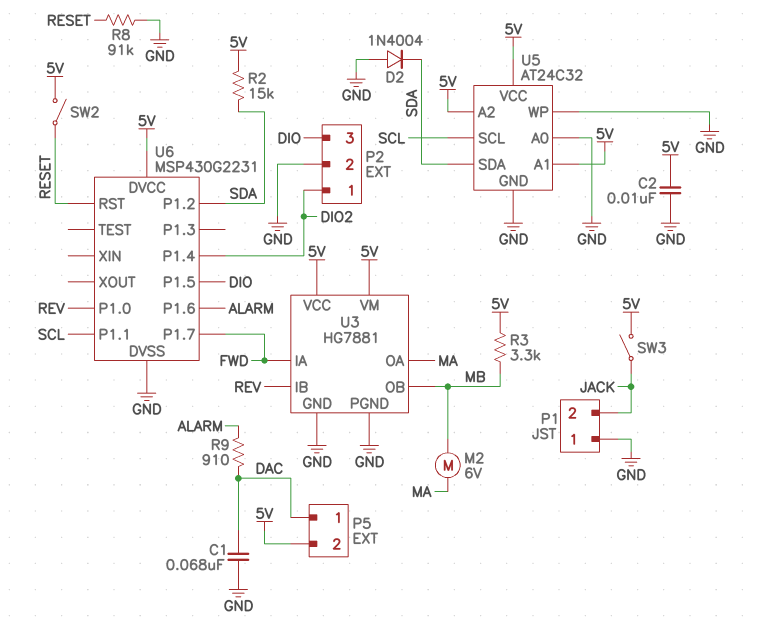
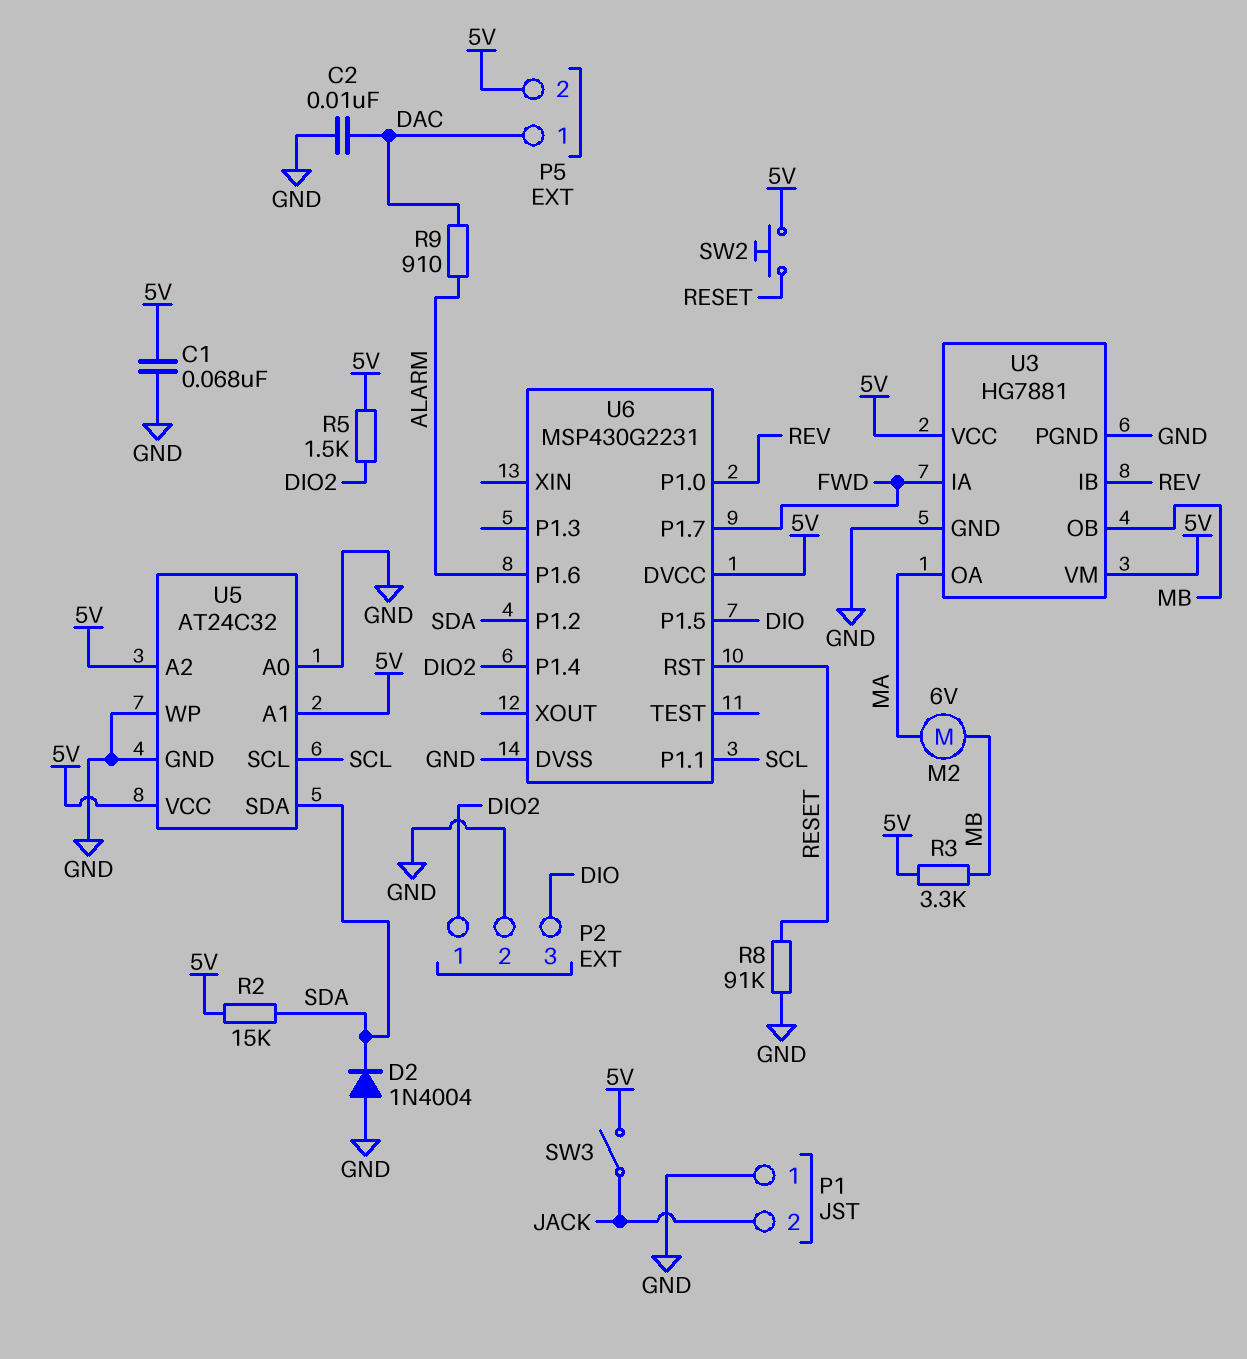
C1: 68nF (DAC, GND) -> 68nF (5V, GND)
C2: 10nF (5V, GND) -> 10nF (DAC, GND)
R5: none -> 1.5k (5V, DIO2)
SW2: switch (5V, RESET) -> button (5V, RESET)

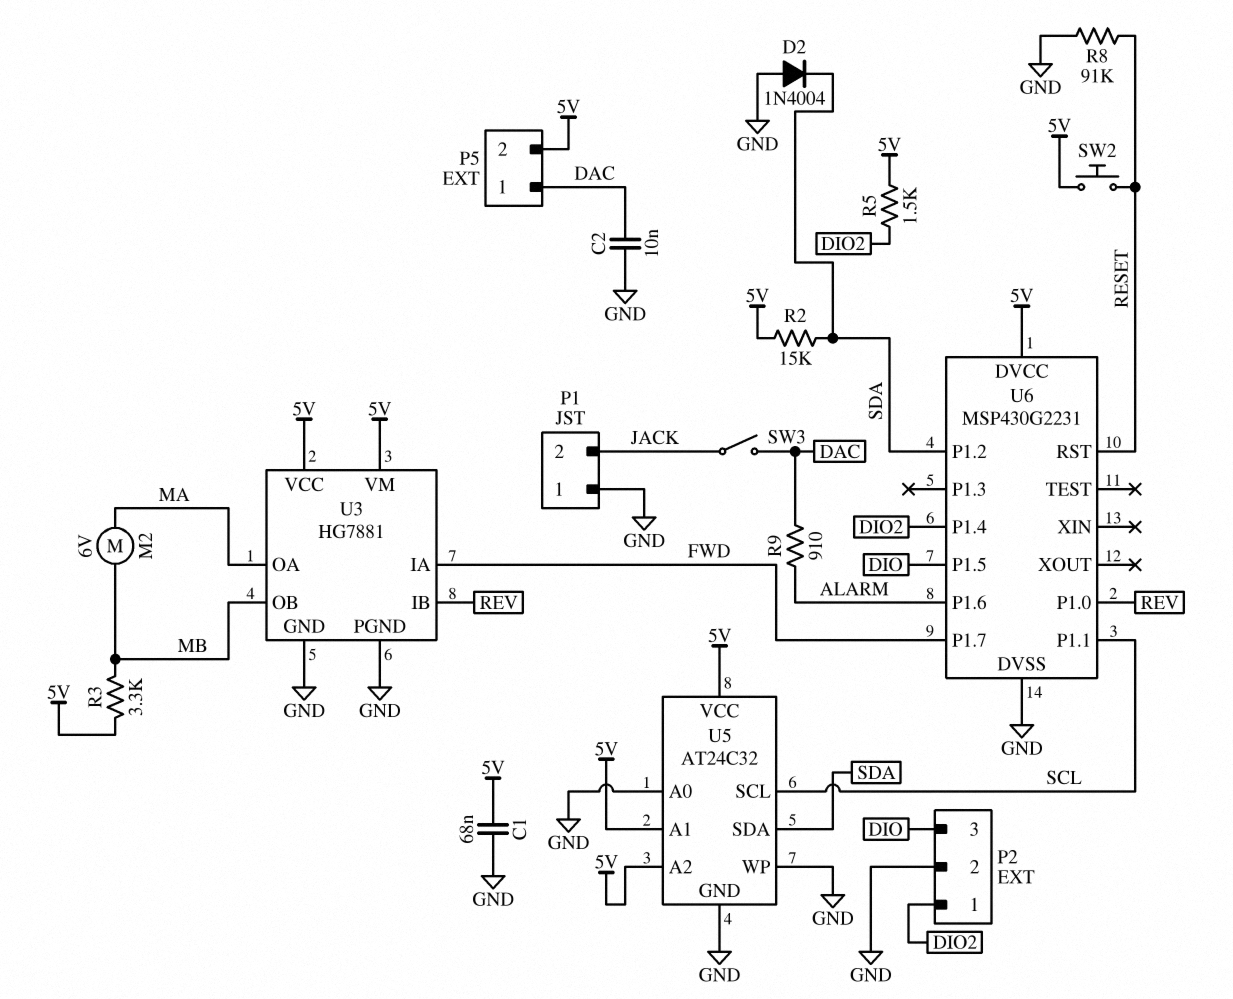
SW3: switch (5V, JACK) -> switch (DAC, JACK)

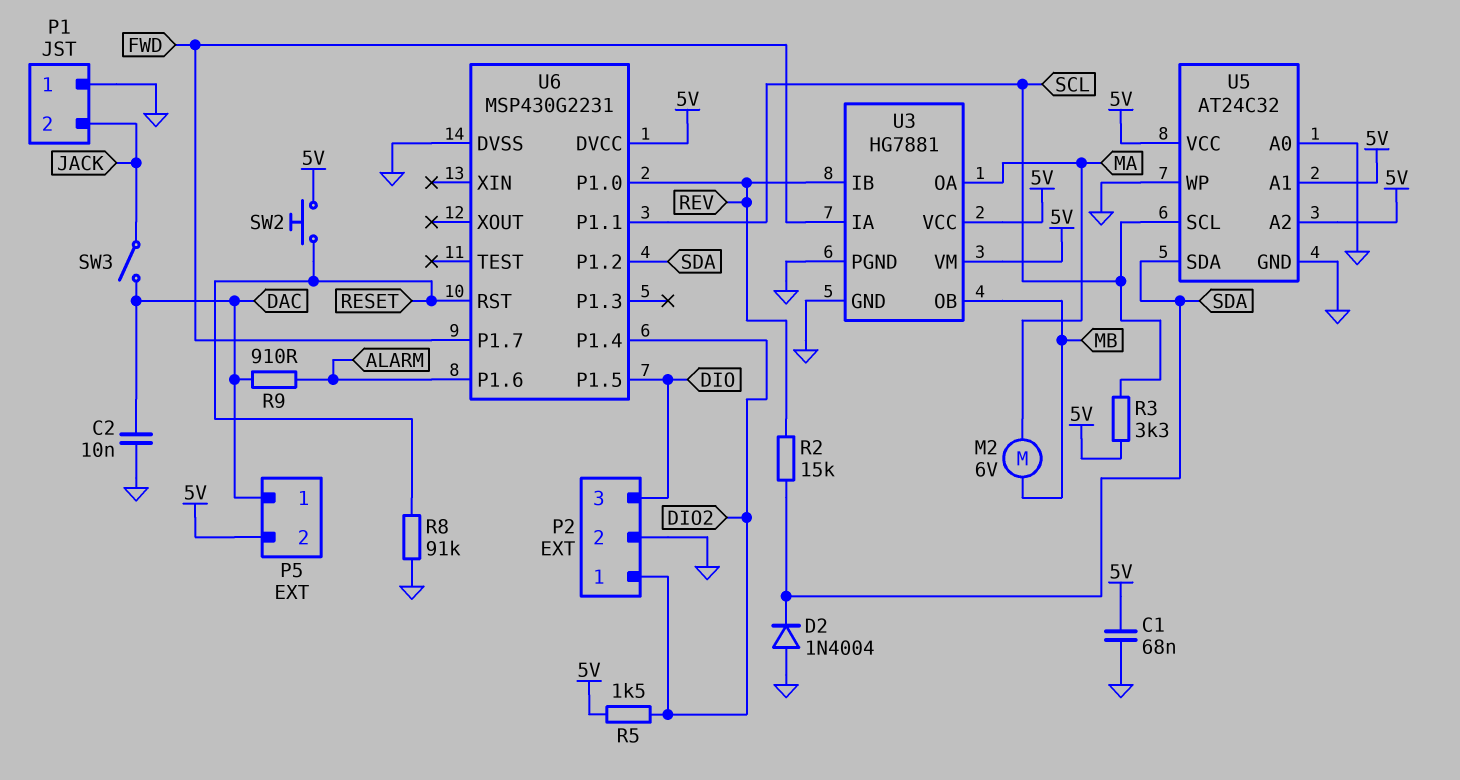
R2: 15k (5V, SDA) -> 15k (REV, SDA)
R3: 3.3k (5V, MB) -> 3.3k (5V, SCL)

